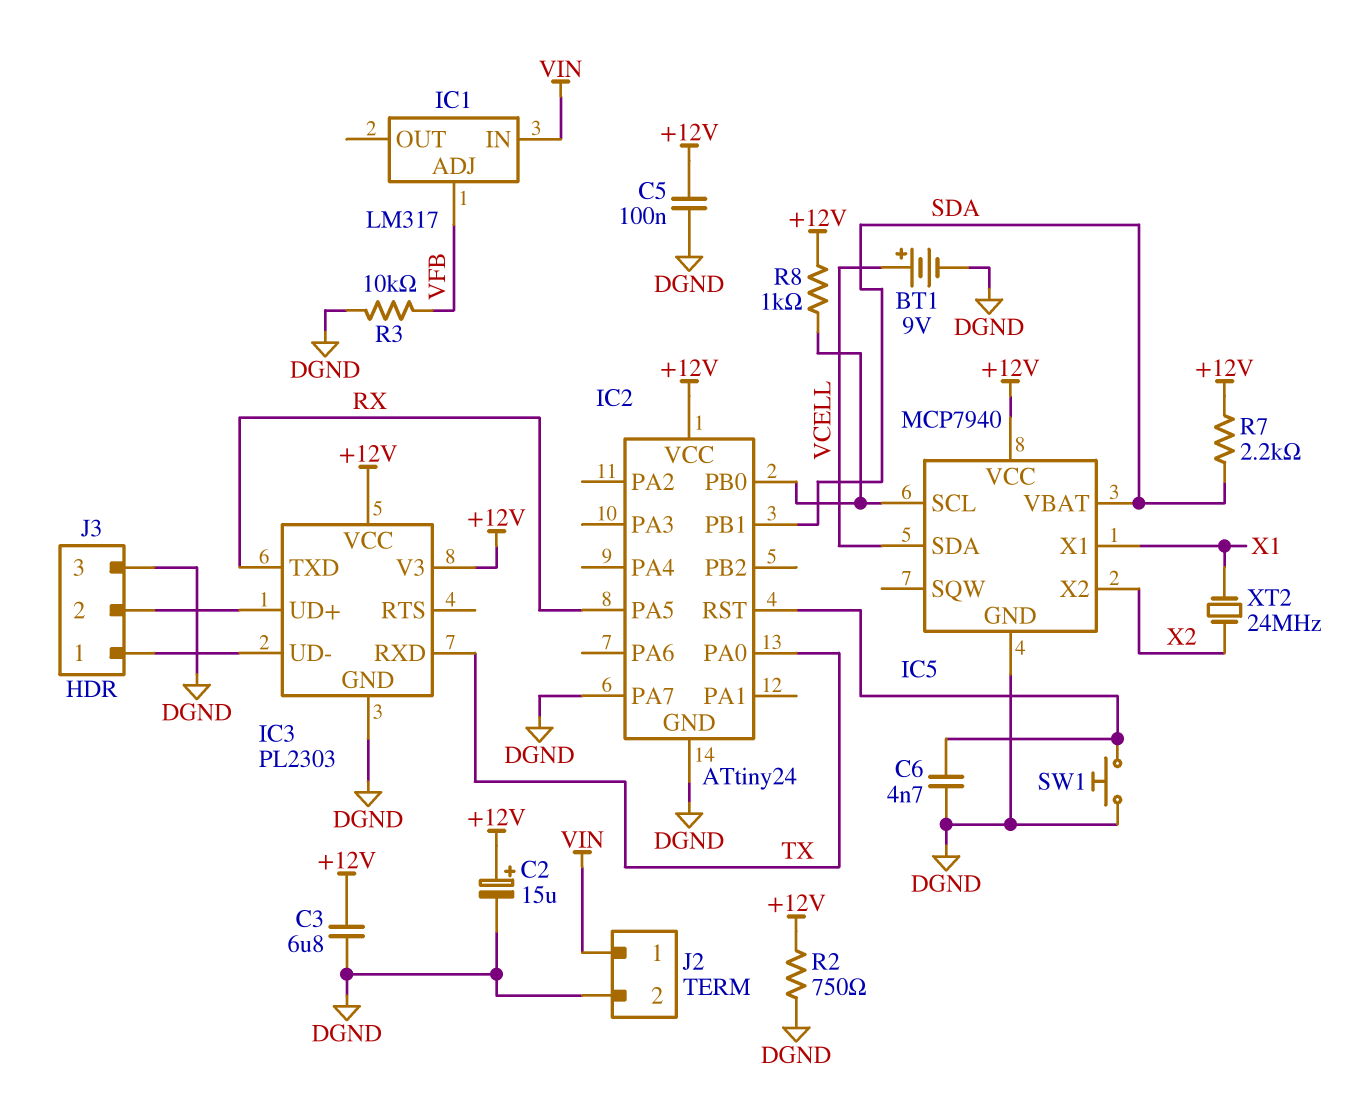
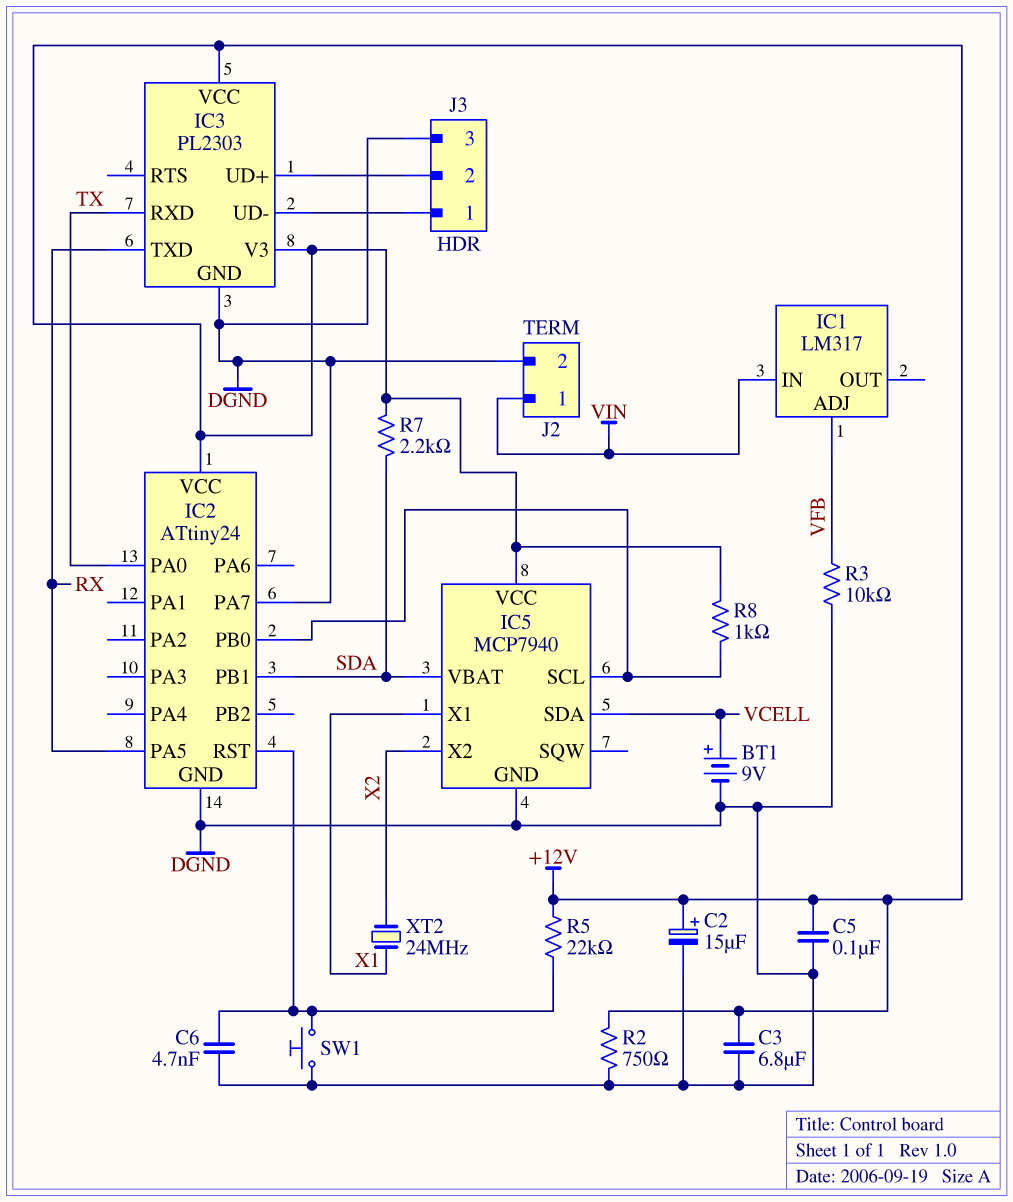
R5: none -> 22k (+12V, IC2/RST)

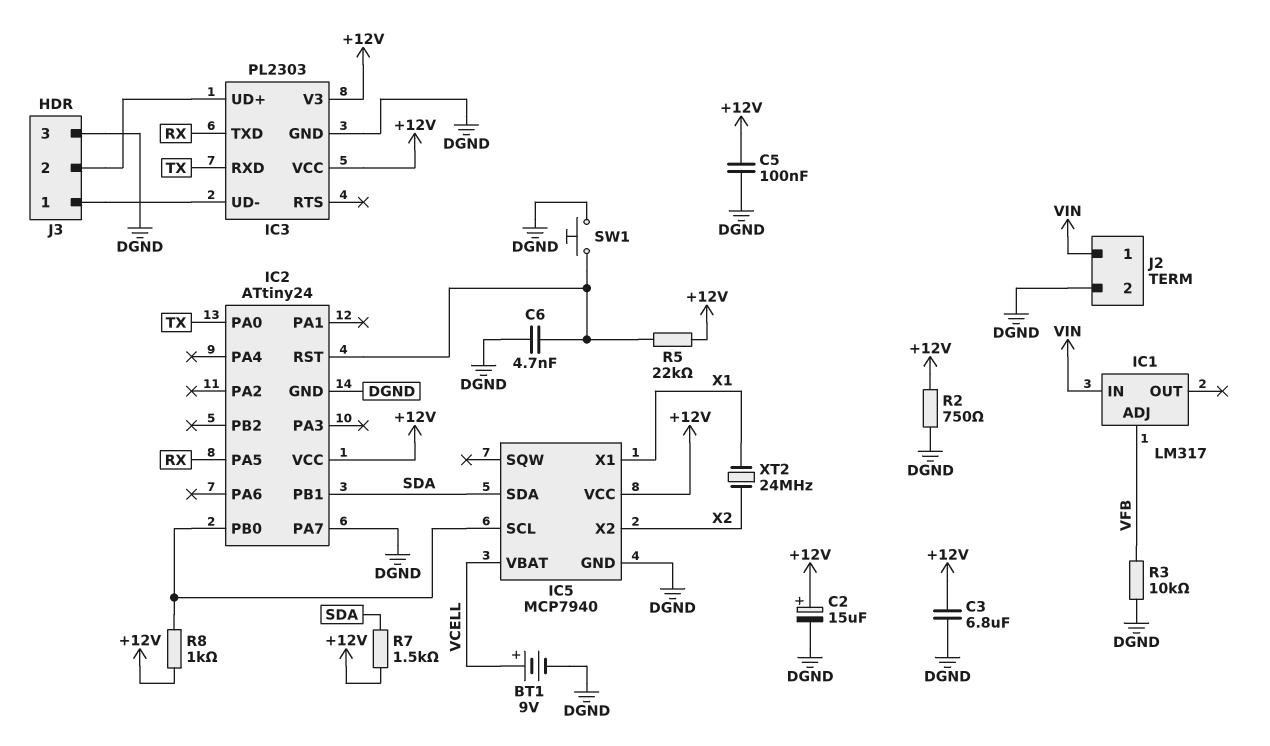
IC5 pin SDA: VCELL -> SDA
IC5 pin VBAT: SDA -> VCELL
R7: 2.2k (+12V, SDA) -> 1.5k (+12V, SDA)

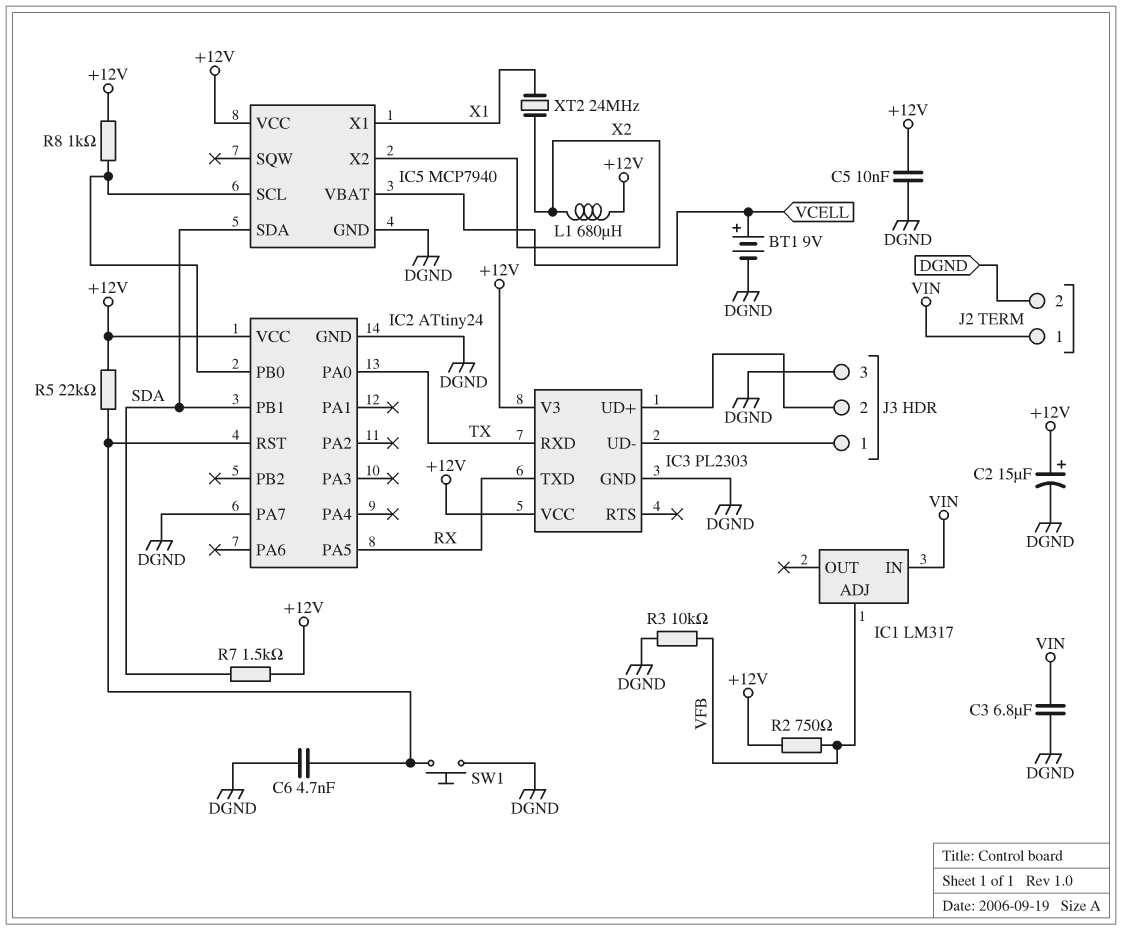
C3: 6.8uF (+12V, DGND) -> 6.8uF (DGND, VIN)
C5: 100nF (+12V, DGND) -> 10nF (+12V, DGND)
L1: none -> 680uH (+12V, X2)
R2: 750 (+12V, DGND) -> 750 (+12V, VFB)

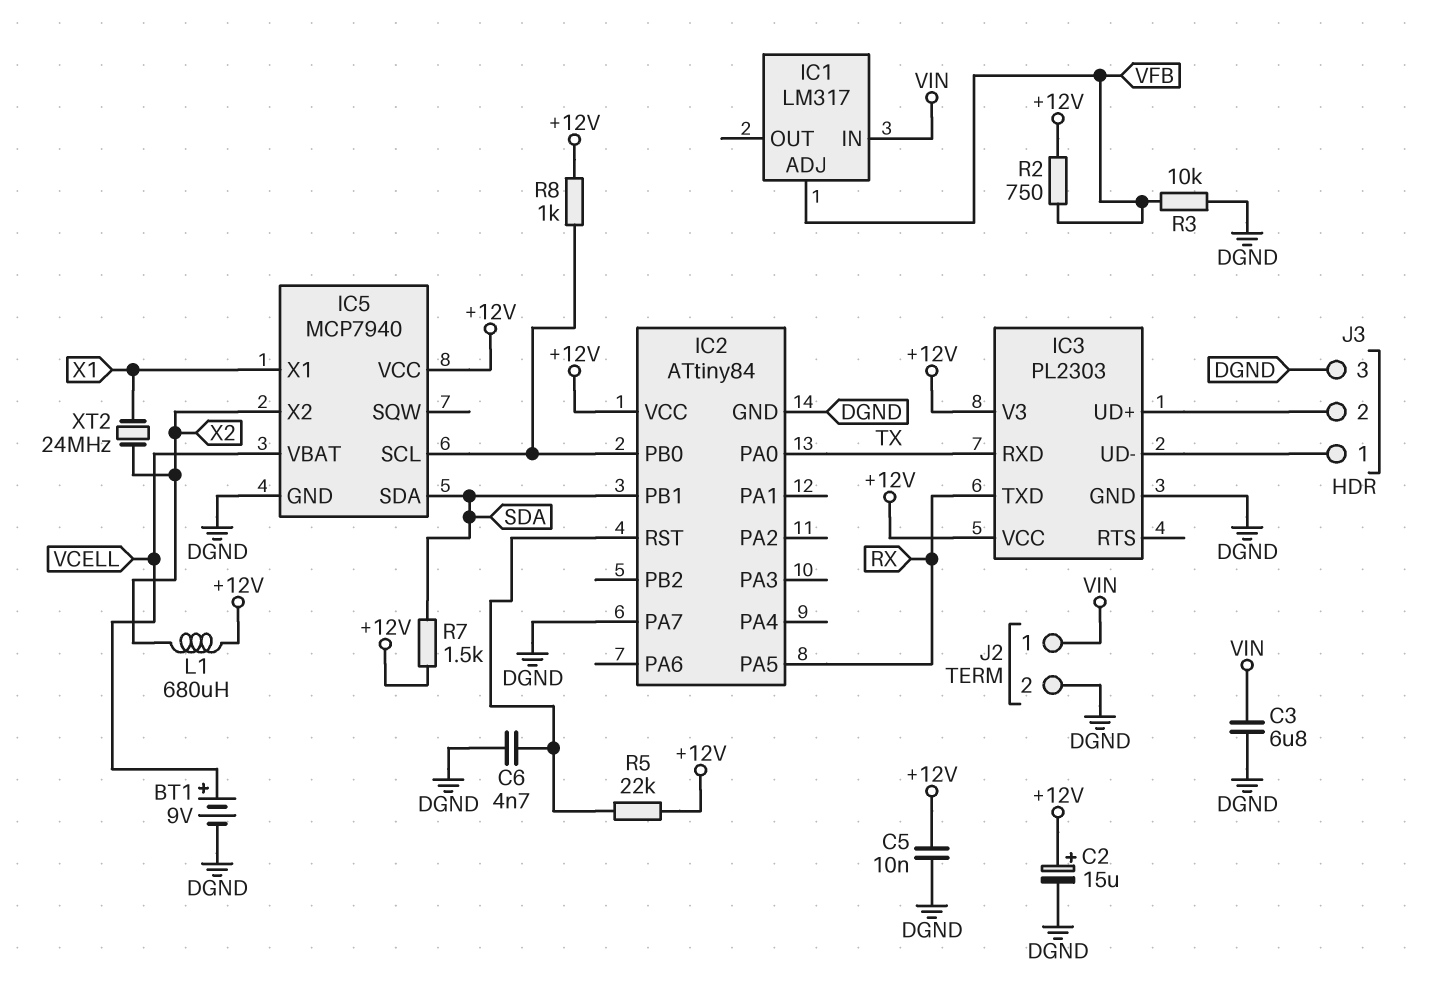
IC2: ATtiny24 -> ATtiny84
SW1: button (DGND, IC2/RST) -> none

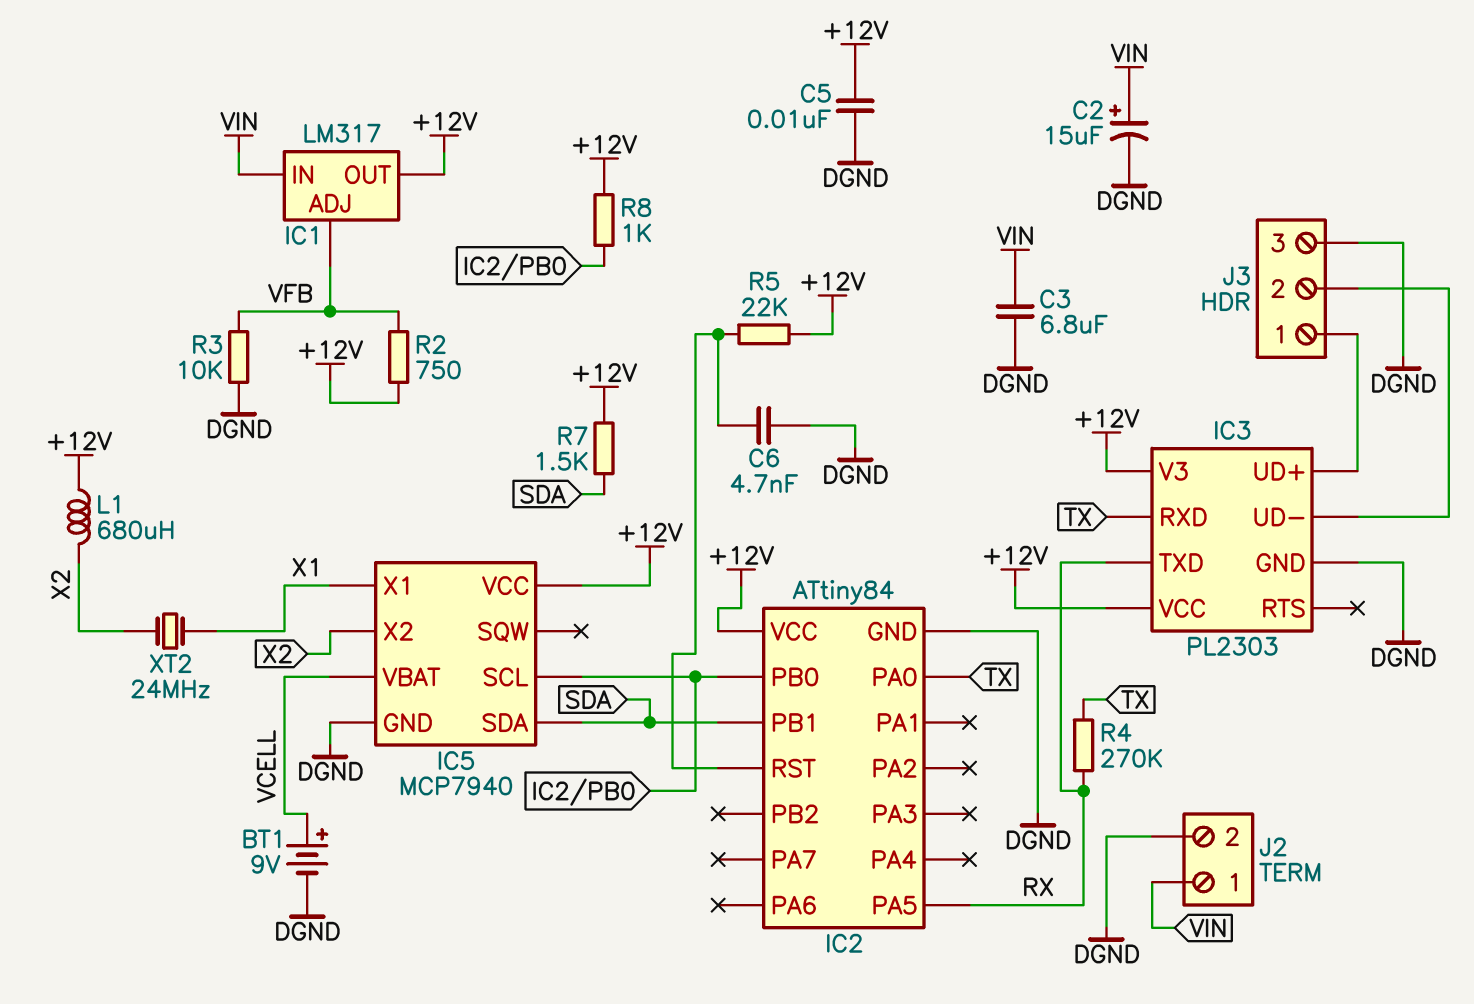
C2: 15uF (plus +12V, minus DGND) -> 15uF (plus VIN, minus DGND)
IC1 pin OUT: none -> +12V
IC2 pin PA7: DGND -> none
J3 pin 1: IC3/UD- -> IC3/UD+
J3 pin 2: IC3/UD+ -> IC3/UD-
R4: none -> 270k (RX, TX)

